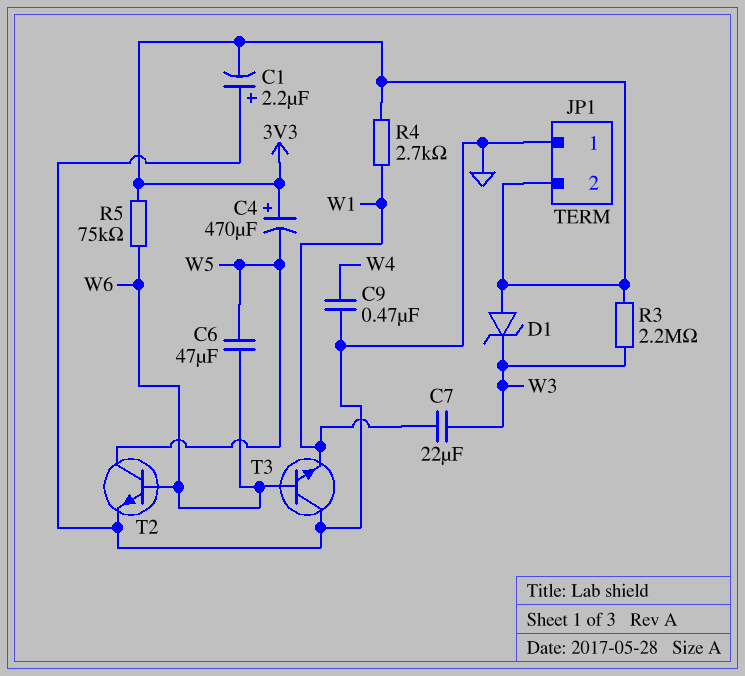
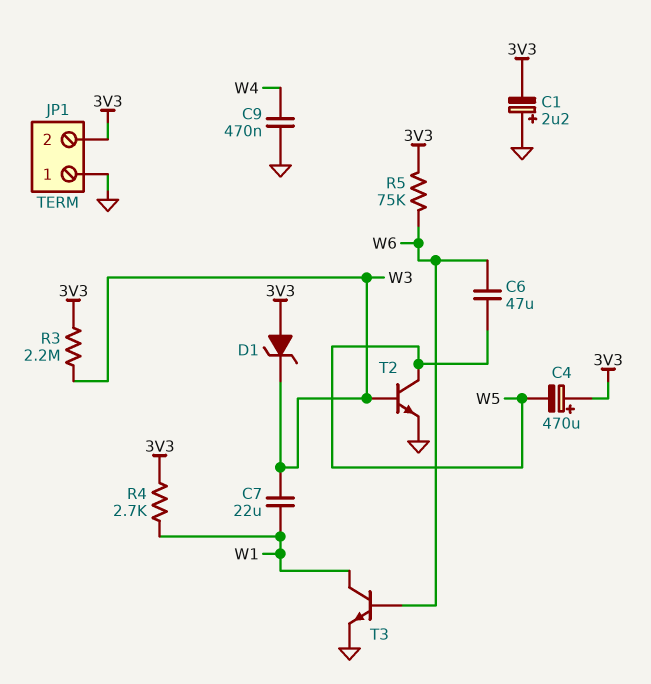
T2: NPN (B W6, C W5, E GND) -> NPN (B W3, C W5, E GND)
T3: NPN (B W6, C GND, E W1) -> NPN (B W6, C W1, E GND)

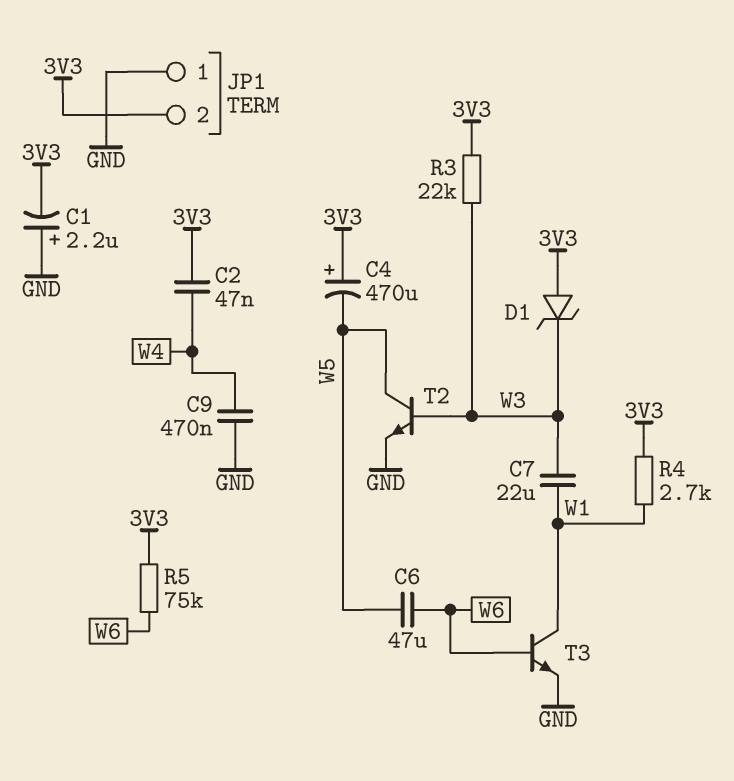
C2: none -> 47nF (3V3, W4)
R3: 2.2M (3V3, W3) -> 22k (3V3, W3)

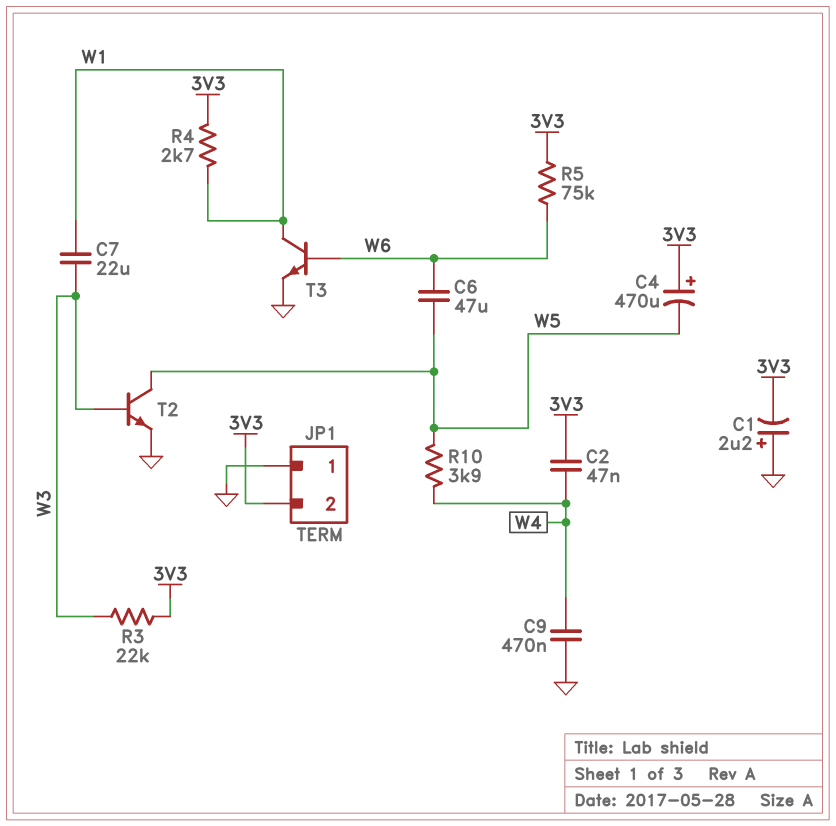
D1: zener (A 3V3, K W3) -> none
R10: none -> 3.9k (W4, W5)

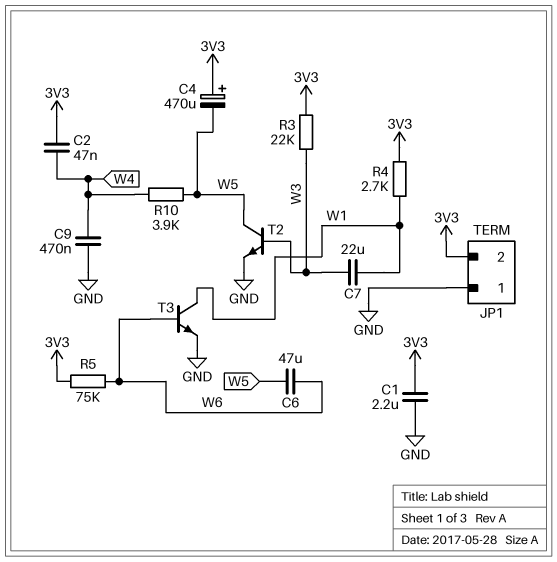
C1: 2.2uF (plus GND, minus 3V3) -> 2.2uF (3V3, GND)

